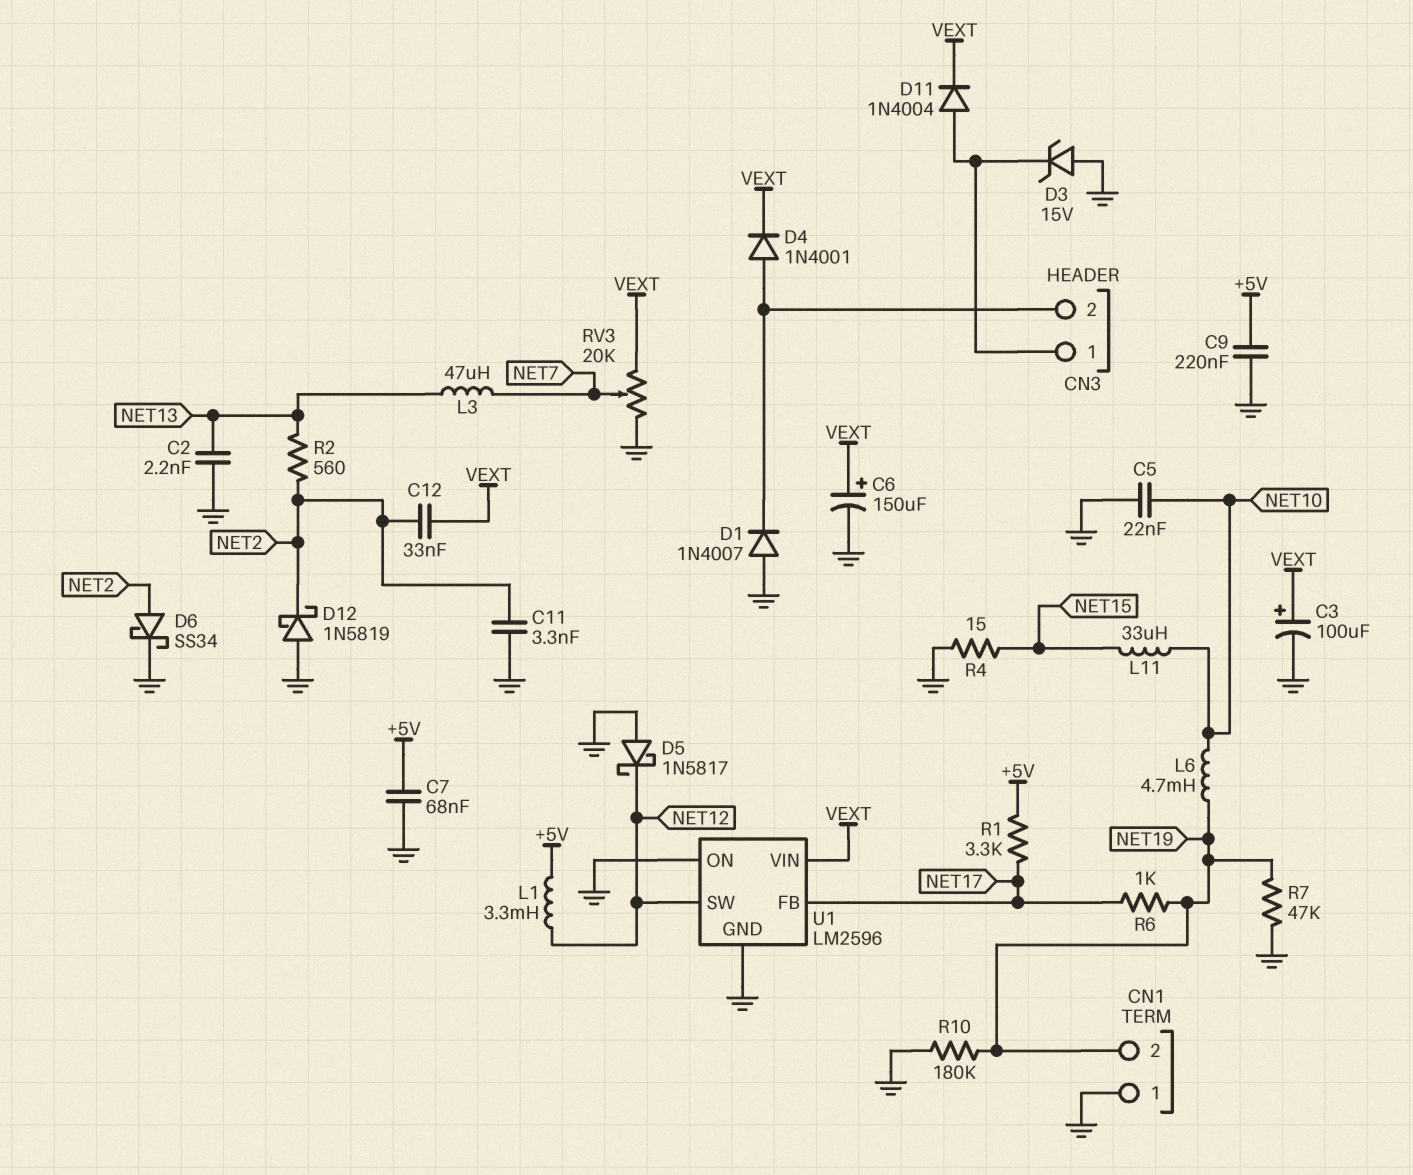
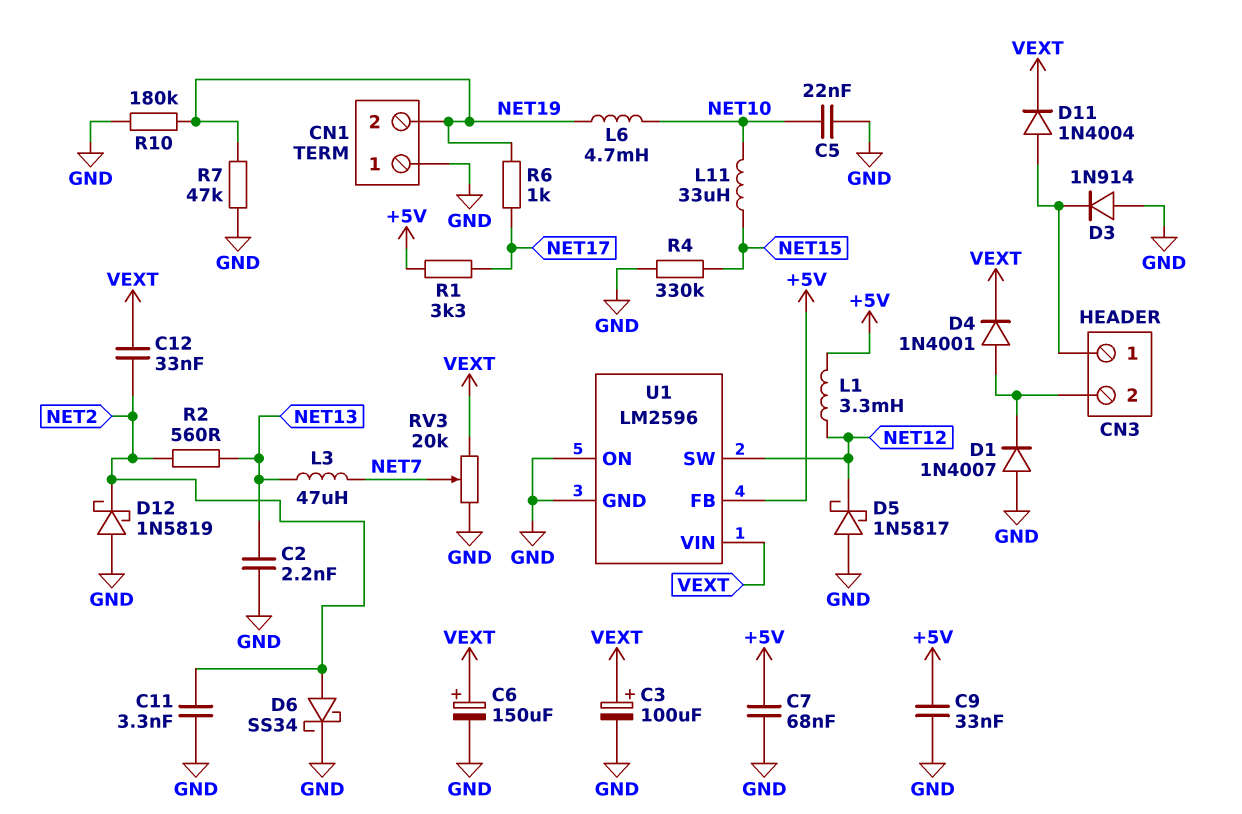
C9: 220nF (+5V, GND) -> 33nF (+5V, GND)
D3: zener 15V (A GND, K CN3/1) -> diode 1N914 (A GND, K CN3/1)
R4: 15 (GND, NET15) -> 330k (GND, NET15)
U1 pin FB: NET17 -> +5V

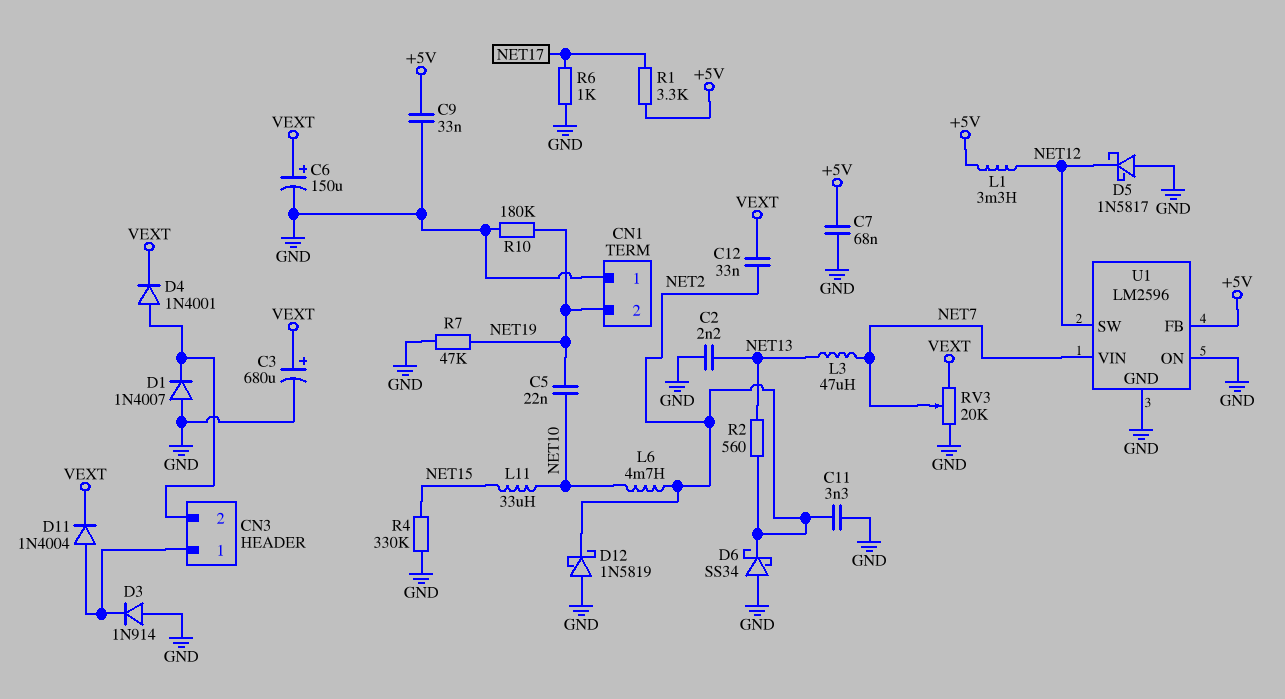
C3: 100uF (plus VEXT, minus GND) -> 680uF (plus VEXT, minus GND)
C5: 22nF (GND, NET10) -> 22nF (NET10, NET19)
D6: schottky SS34 (A NET2, K GND) -> schottky SS34 (A GND, K NET2)
L6: 4.7mH (NET10, NET19) -> 4.7mH (NET2, NET10)
R6: 1k (NET17, NET19) -> 1k (GND, NET17)
U1 pin VIN: VEXT -> NET7

